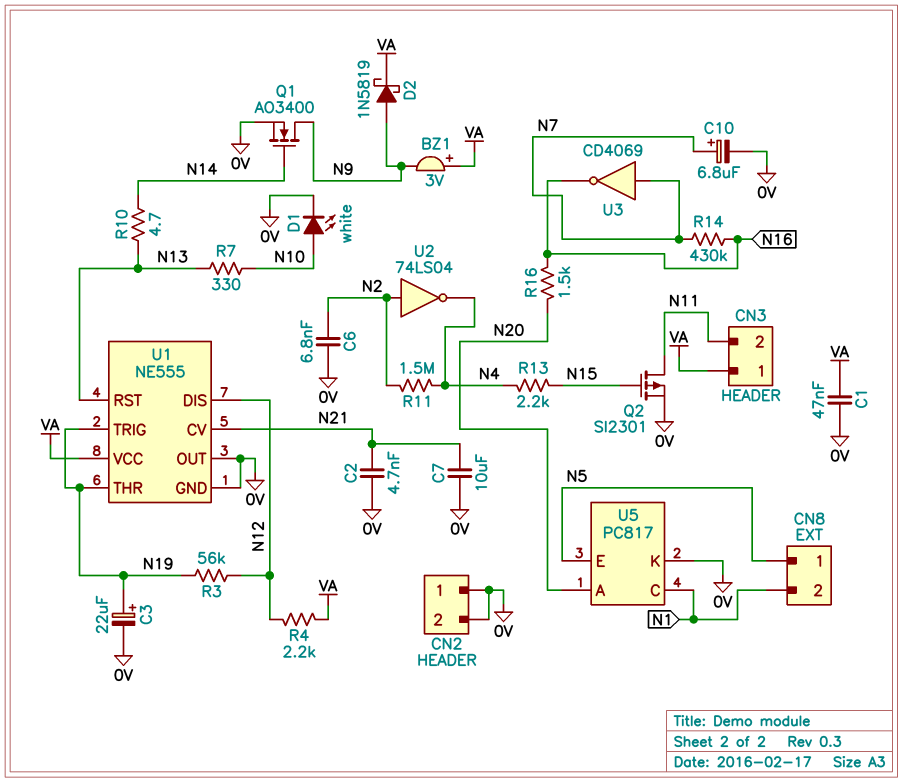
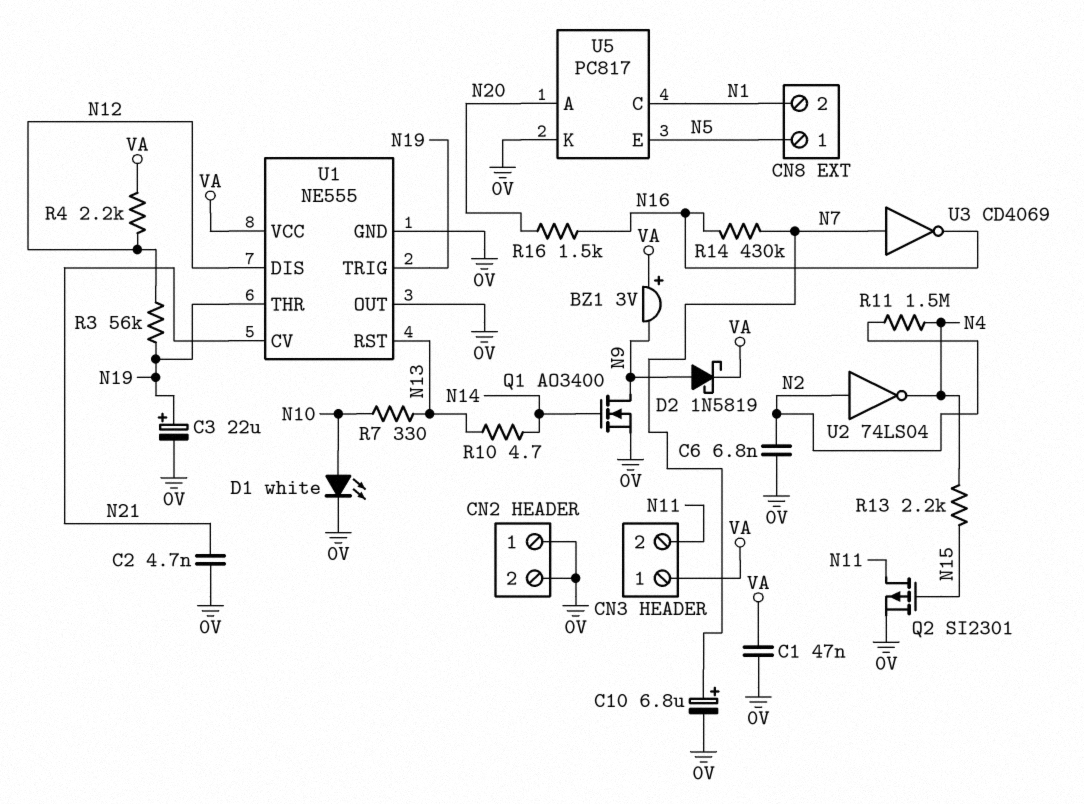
C7: 10uF (0V, N21) -> none

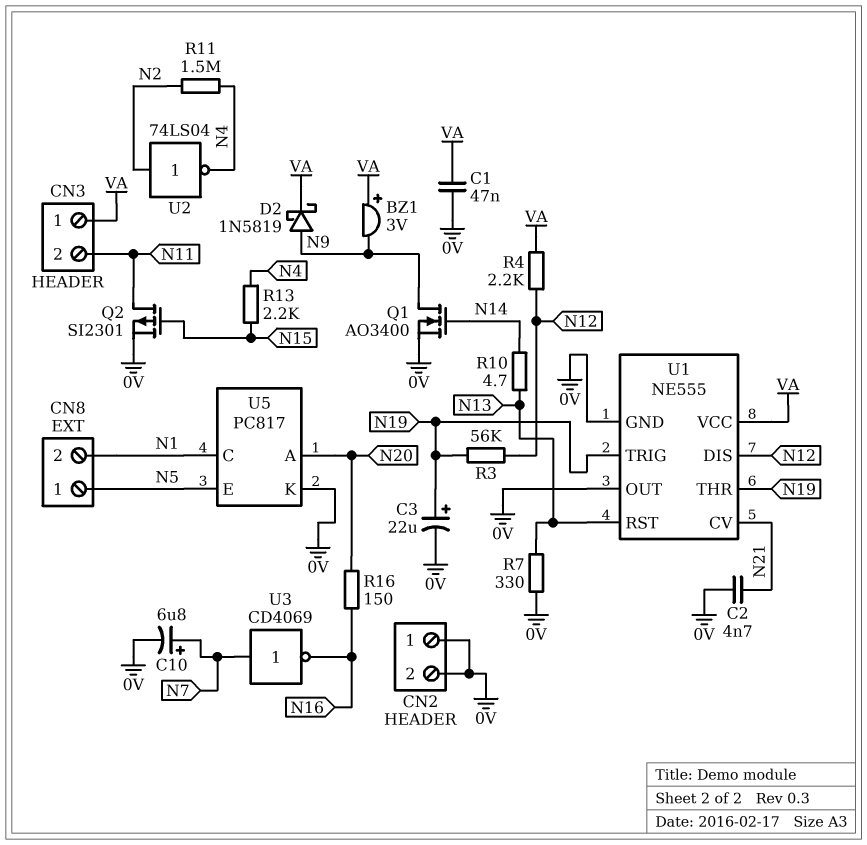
C6: 6.8nF (0V, N2) -> none
D1: LED white (A N10, K 0V) -> none
R7: 330 (N10, N13) -> 330 (0V, N13)
R14: 430k (N7, N16) -> none
R16: 1.5k (N16, N20) -> 150 (N16, N20)

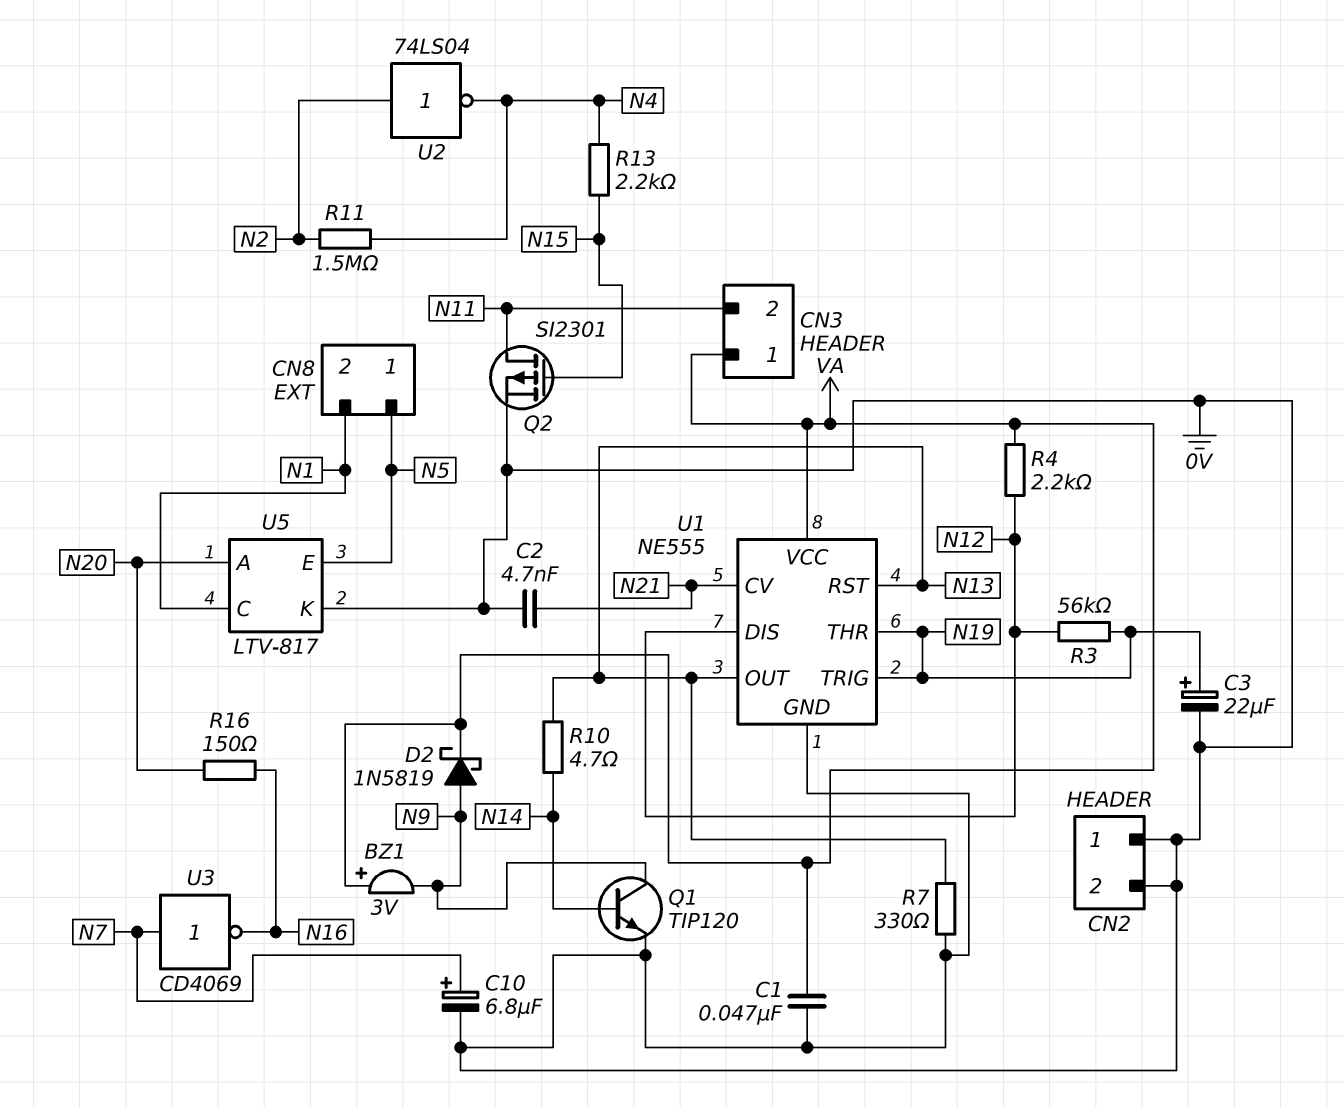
Q1: NMOS AO3400 (G N14, D N9, S 0V) -> NPN TIP120 (B N14, C N9, E 0V)
U1 pin OUT: 0V -> N13
U5: PC817 -> LTV-817

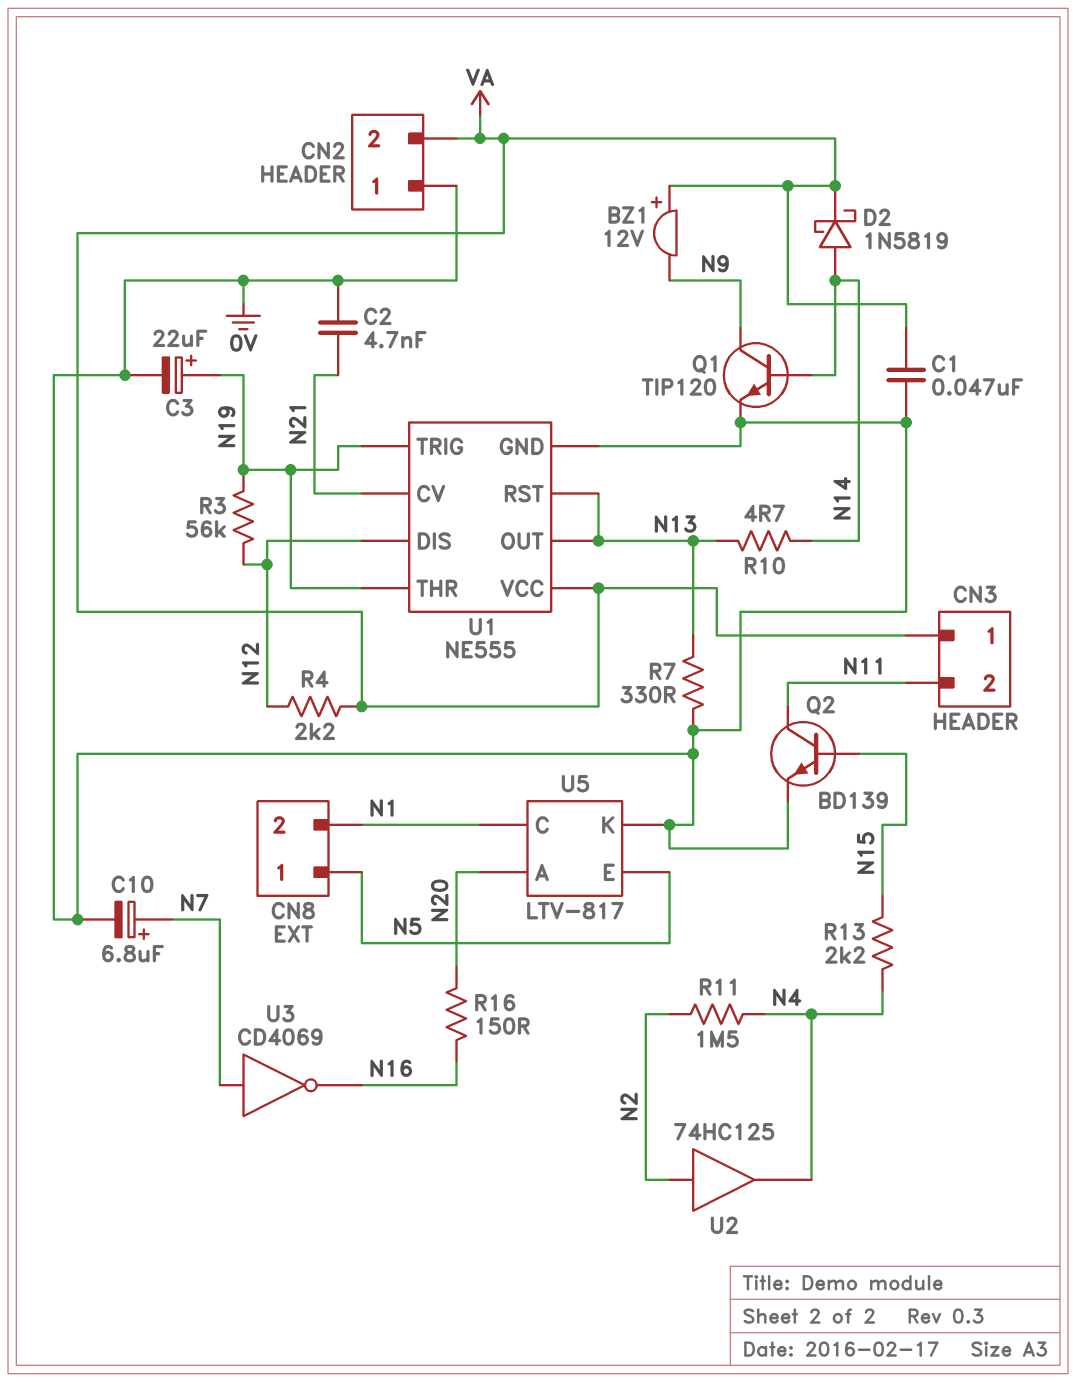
BZ1: buzzer 3V (plus VA, minus N9) -> buzzer 12V (plus VA, minus N9)
CN2 pin 2: 0V -> VA
D2: schottky 1N5819 (A N9, K VA) -> schottky 1N5819 (A N14, K VA)
Q2: PMOS SI2301 (G N15, D N11, S 0V) -> NPN BD139 (B N15, C N11, E 0V)
U2: NOT 74LS04 (in N2, out N4) -> buffer 74HC125 (in N2, out N4)

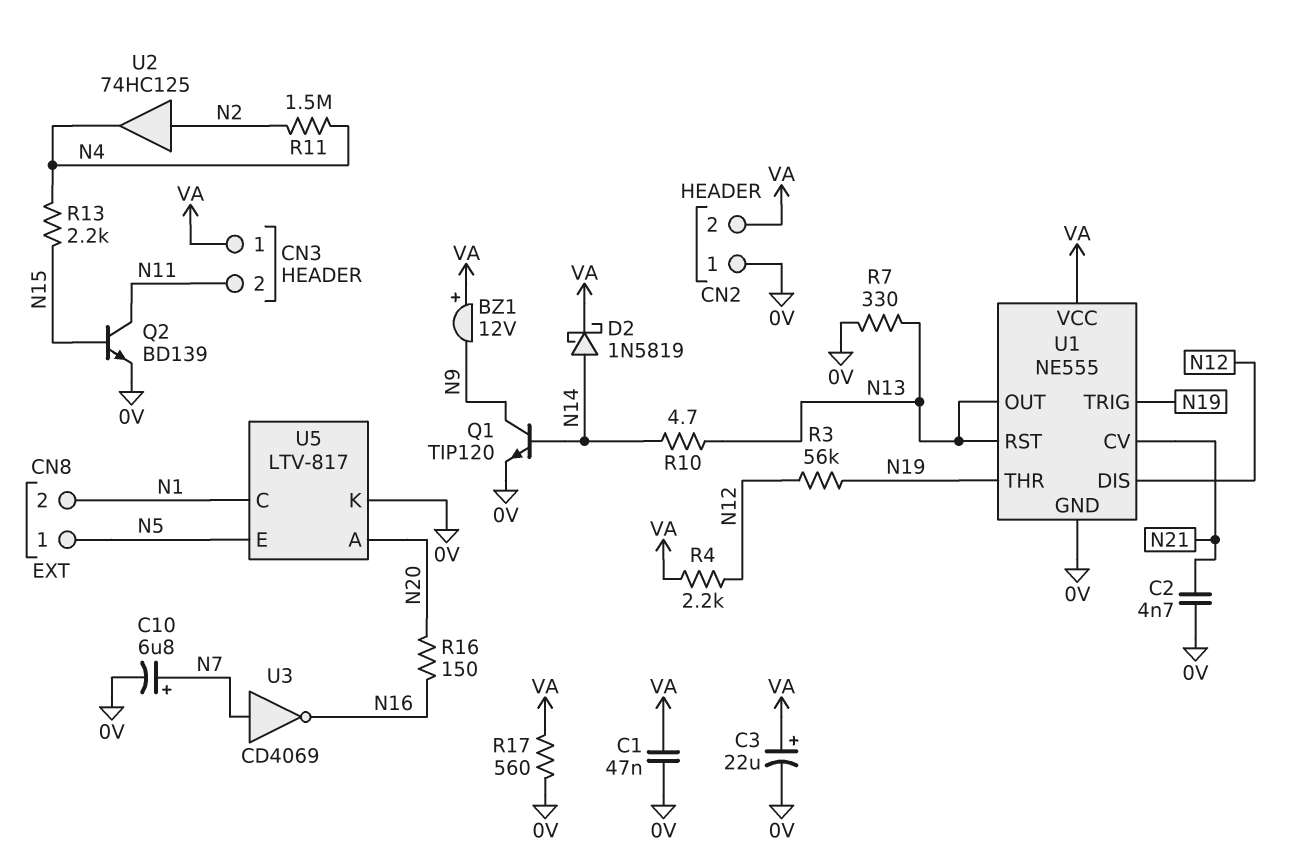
C3: 22uF (plus N19, minus 0V) -> 22uF (plus VA, minus 0V)
R17: none -> 560 (0V, VA)

